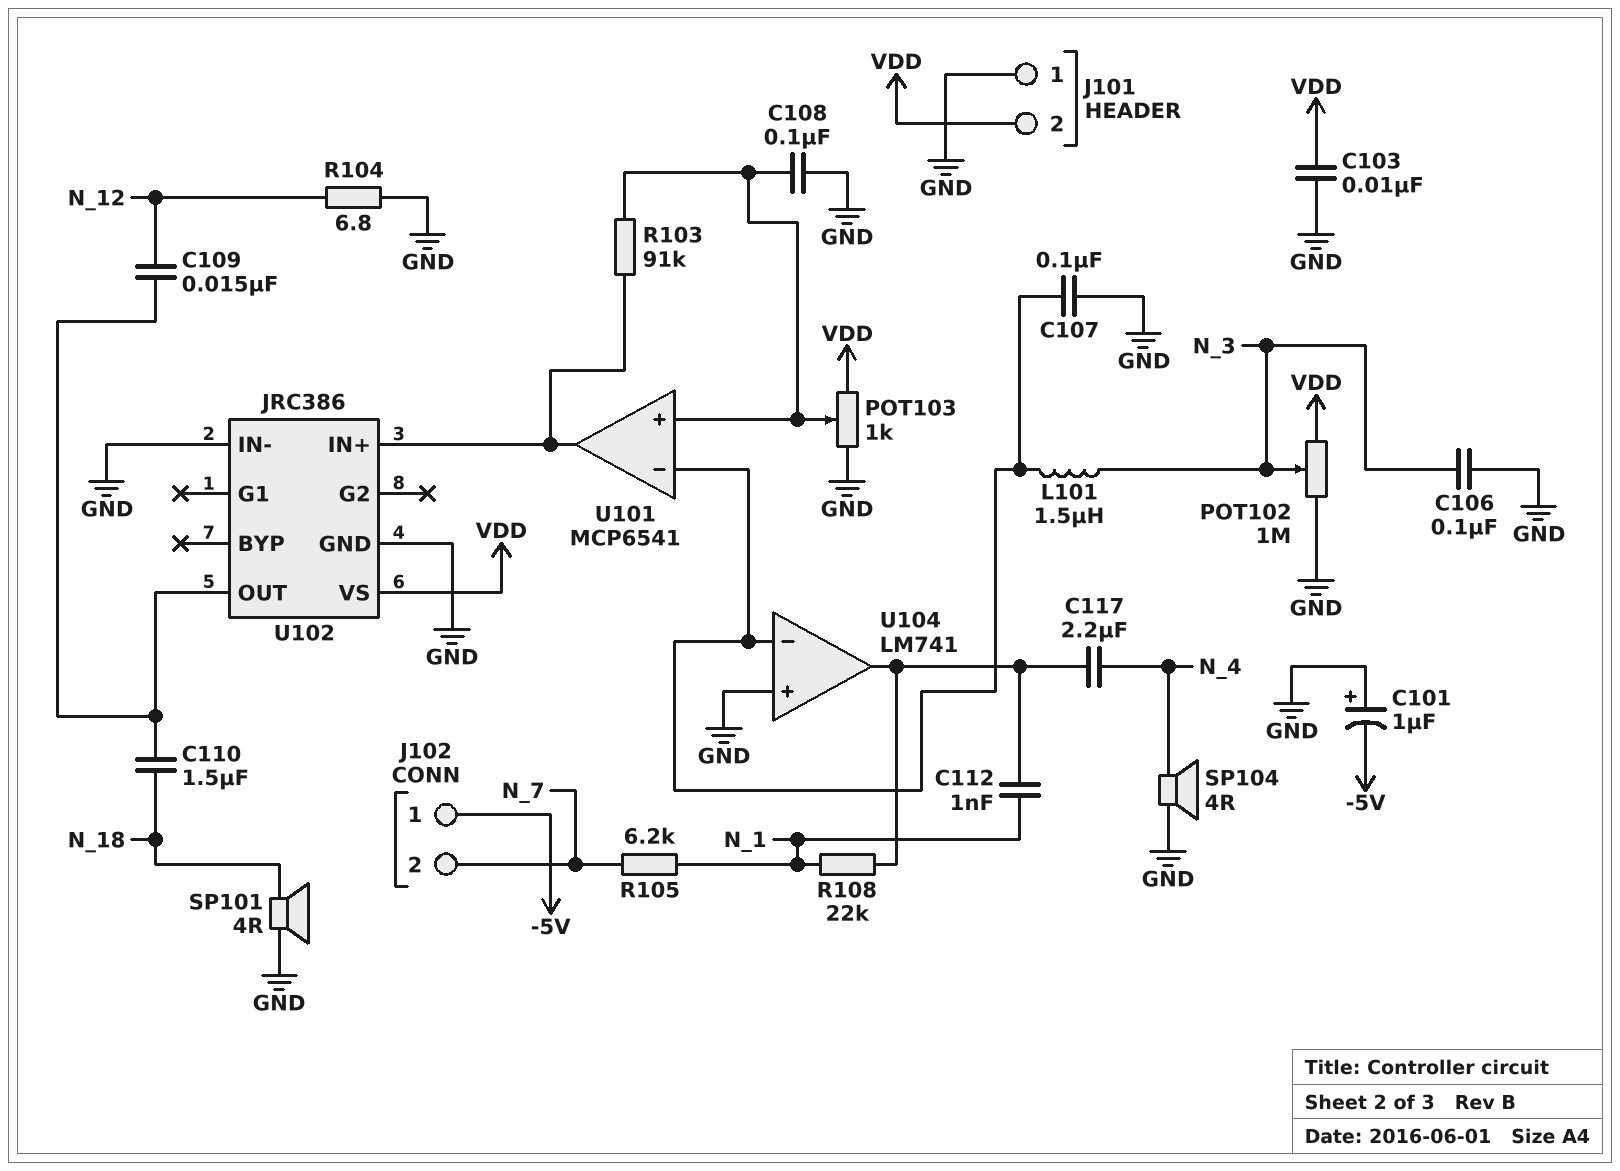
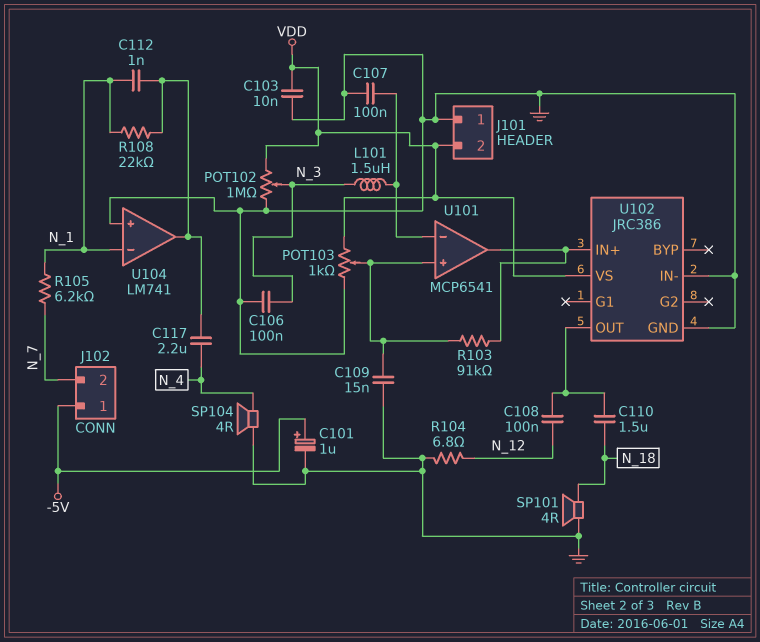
C101: 1uF (plus GND, minus -5V) -> 1uF (plus -5V, minus GND)
C108: 100nF (GND, U101/in+) -> 100nF (N_12, U102/OUT)
C109: 15nF (N_12, U102/OUT) -> 15nF (GND, U101/in+)
U104 pin in-: U101/in- -> N_1

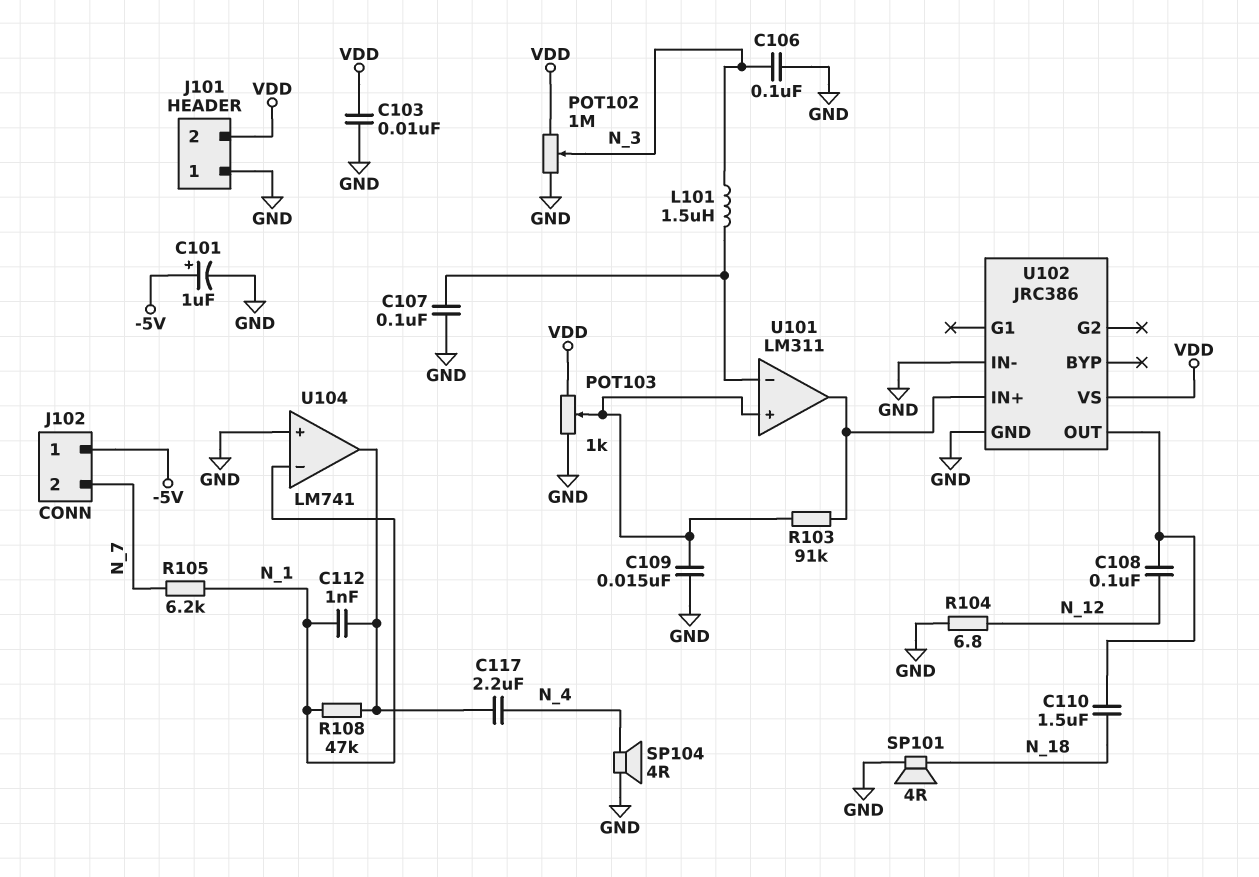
R108: 22k (N_1, U104/out) -> 47k (N_1, U104/out)
U101: MCP6541 -> LM311

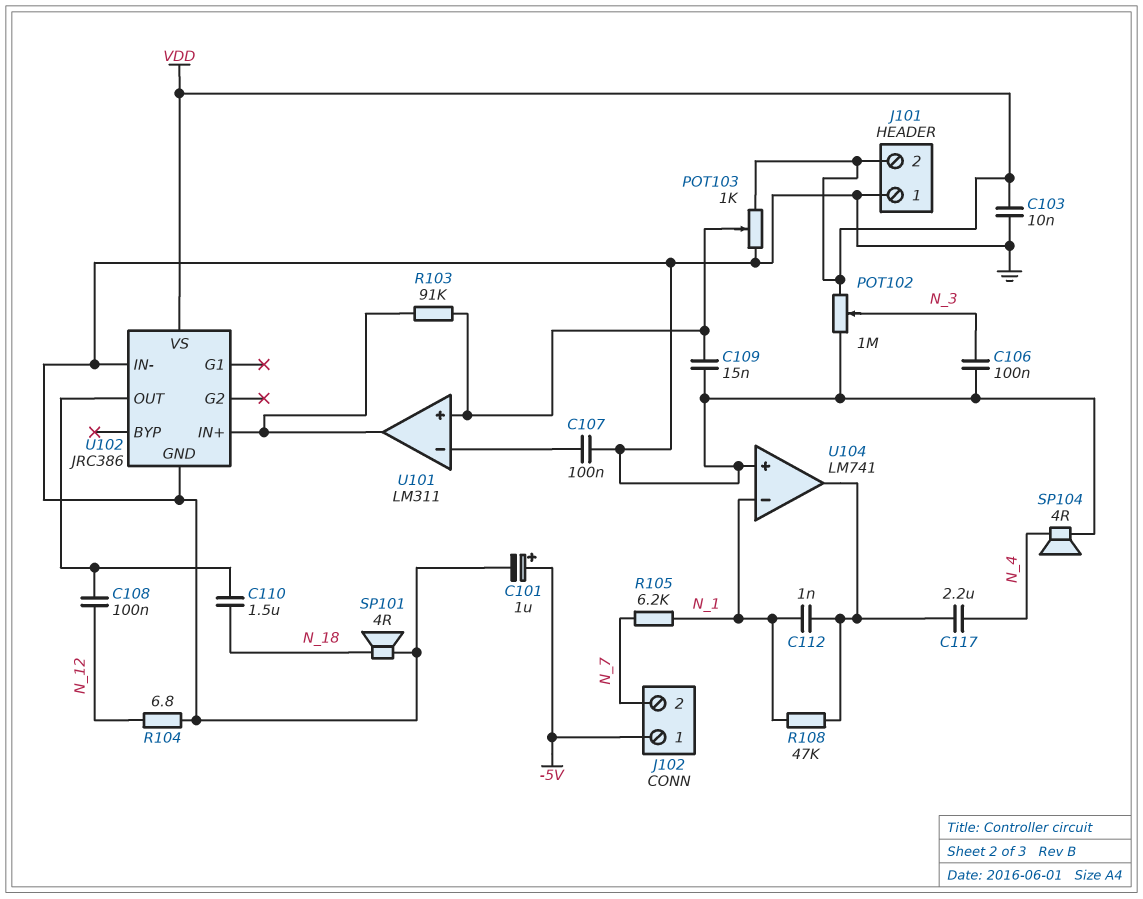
L101: 1.5uH (N_3, U101/in-) -> none

